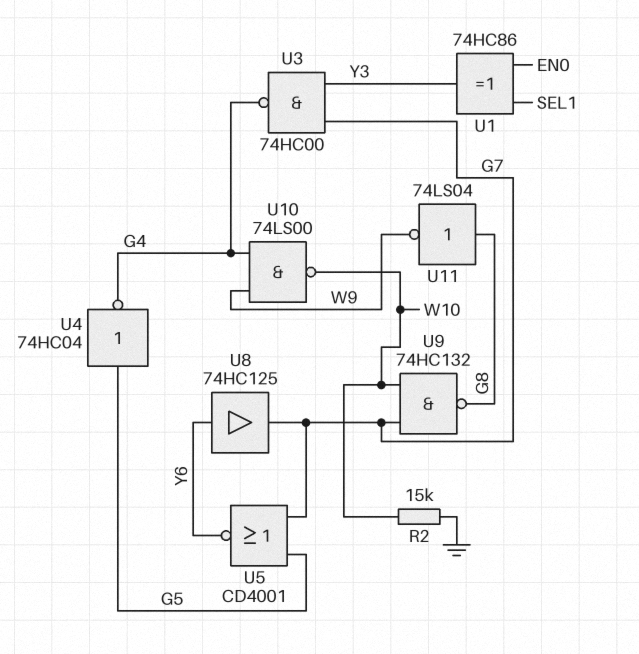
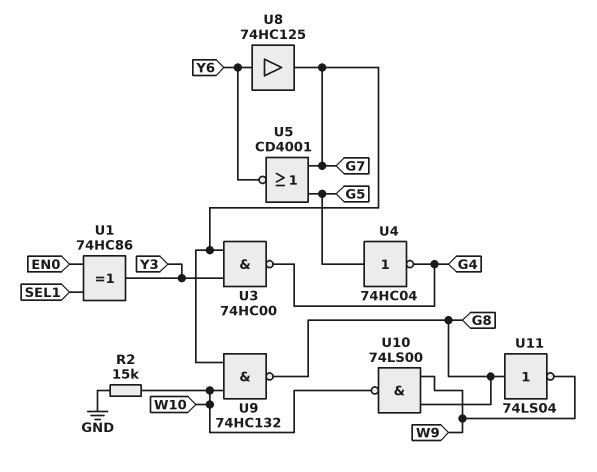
U10: NAND 74LS00 (in G4, in W9, out W10) -> NAND 74LS00 (in G8, in W9, out W10)

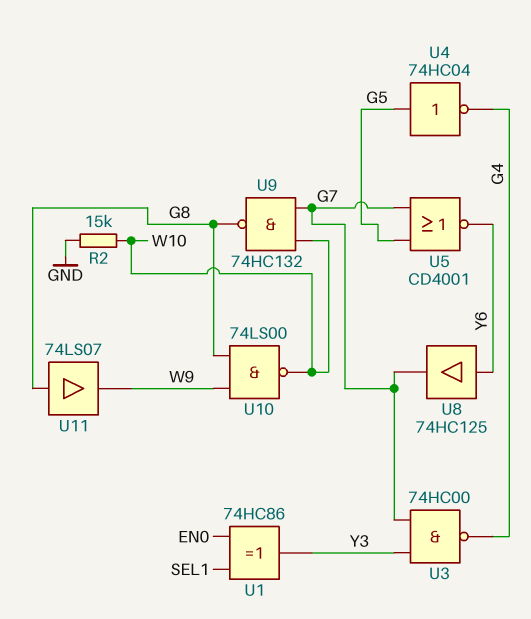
U11: NOT 74LS04 (in G8, out W9) -> buffer 74LS07 (in G8, out W9)

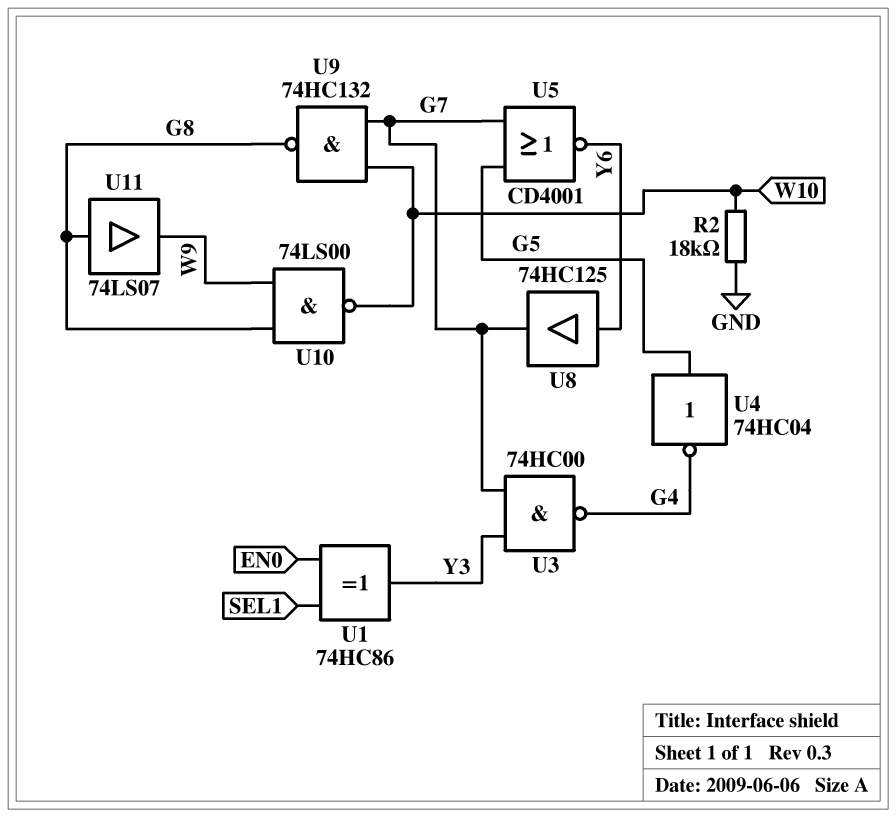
R2: 15k (GND, W10) -> 18k (GND, W10)

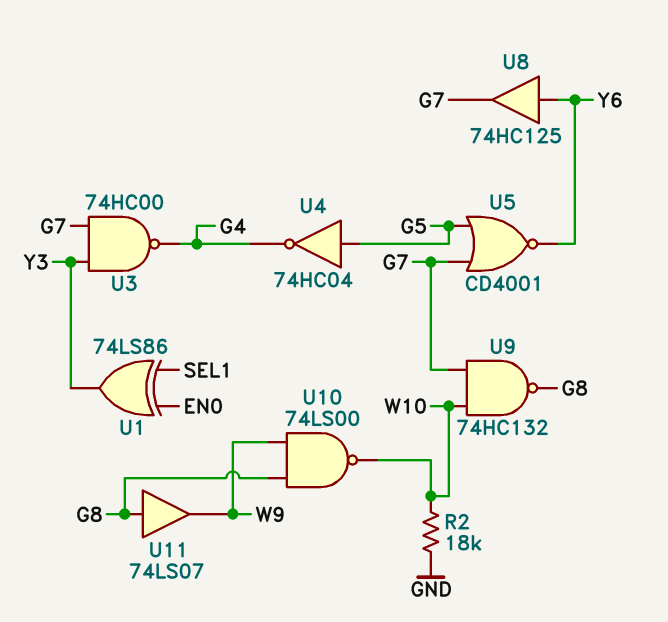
U1: XOR 74HC86 (in EN0, in SEL1, out Y3) -> XOR 74LS86 (in EN0, in SEL1, out Y3)

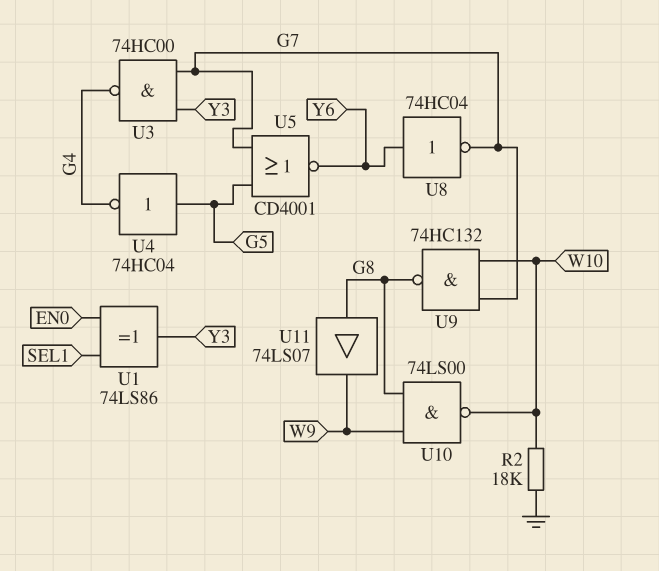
U8: buffer 74HC125 (in Y6, out G7) -> NOT 74HC04 (in Y6, out G7)

